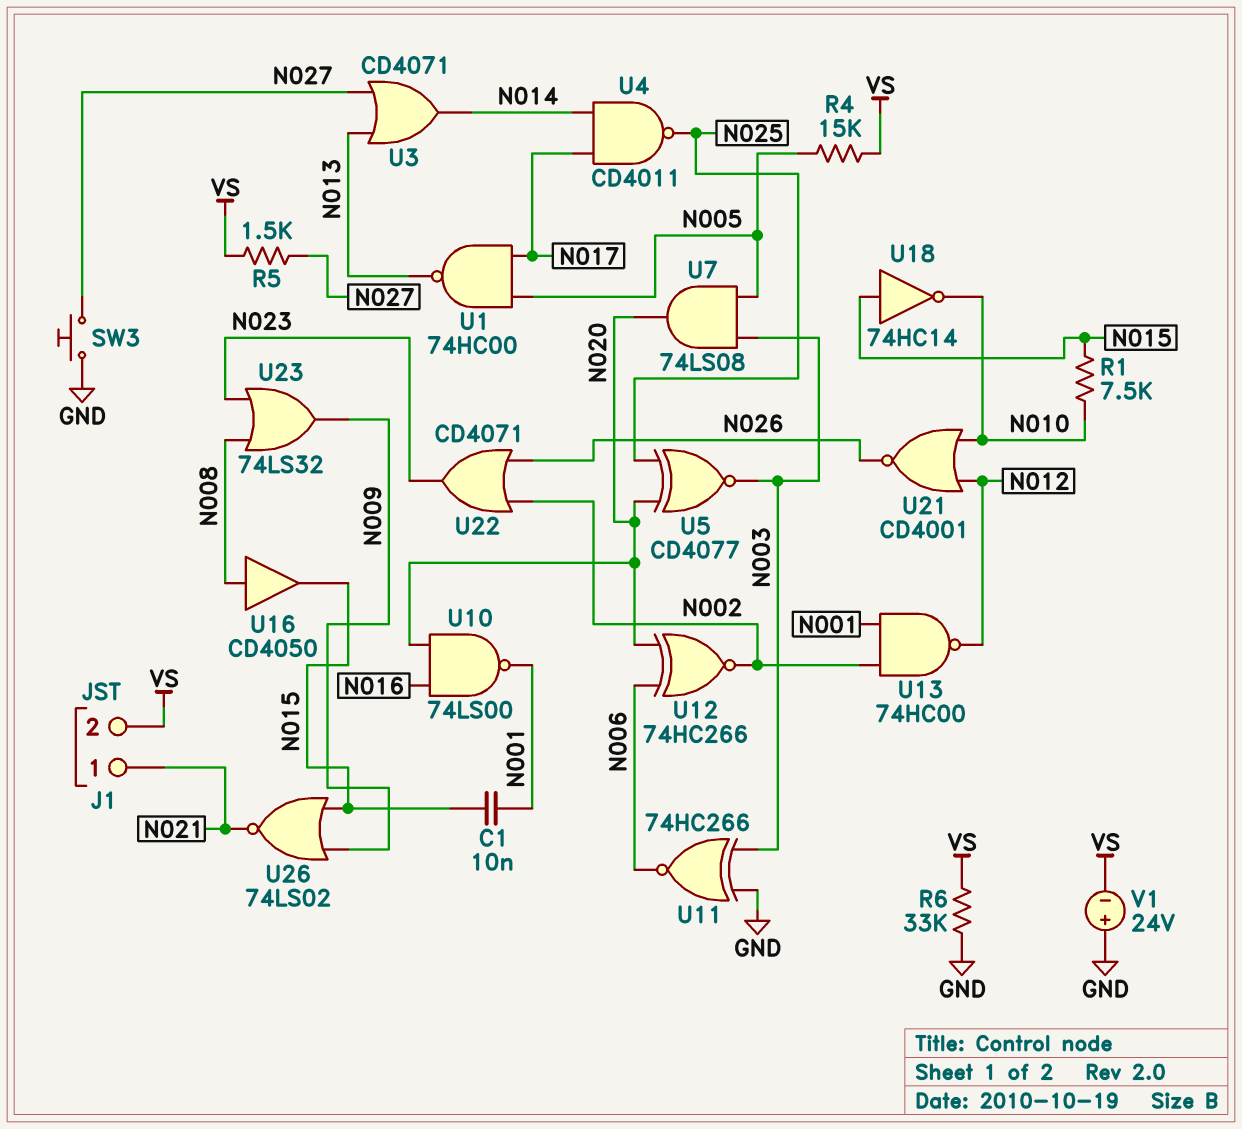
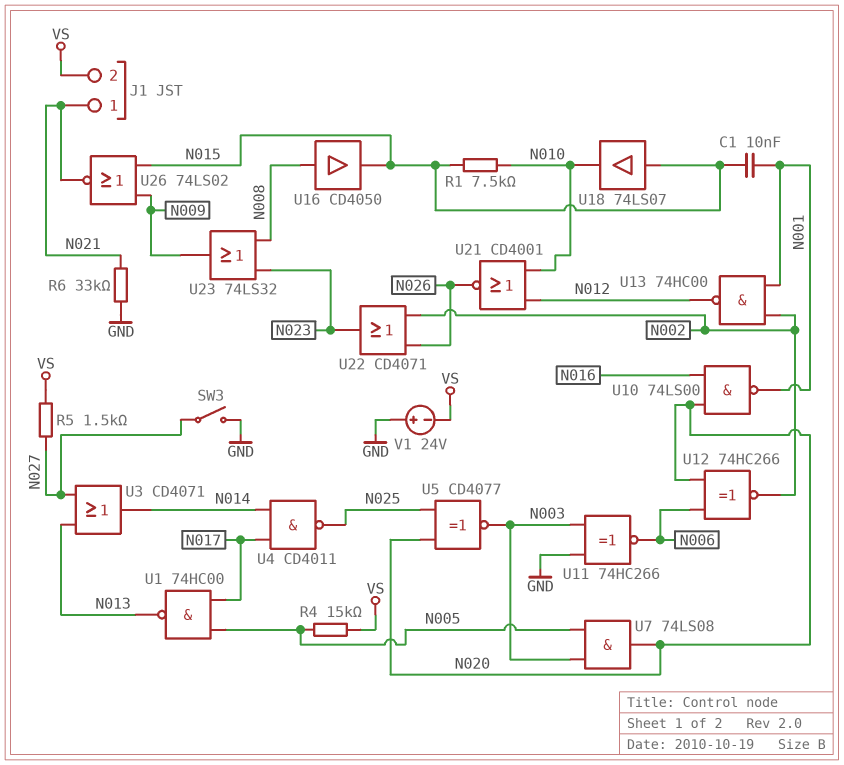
R6: 33k (GND, VS) -> 33k (GND, N021)
SW3: button (GND, N027) -> switch (GND, N027)
U18: NOT 74HC14 (in N015, out N010) -> buffer 74LS07 (in N015, out N010)

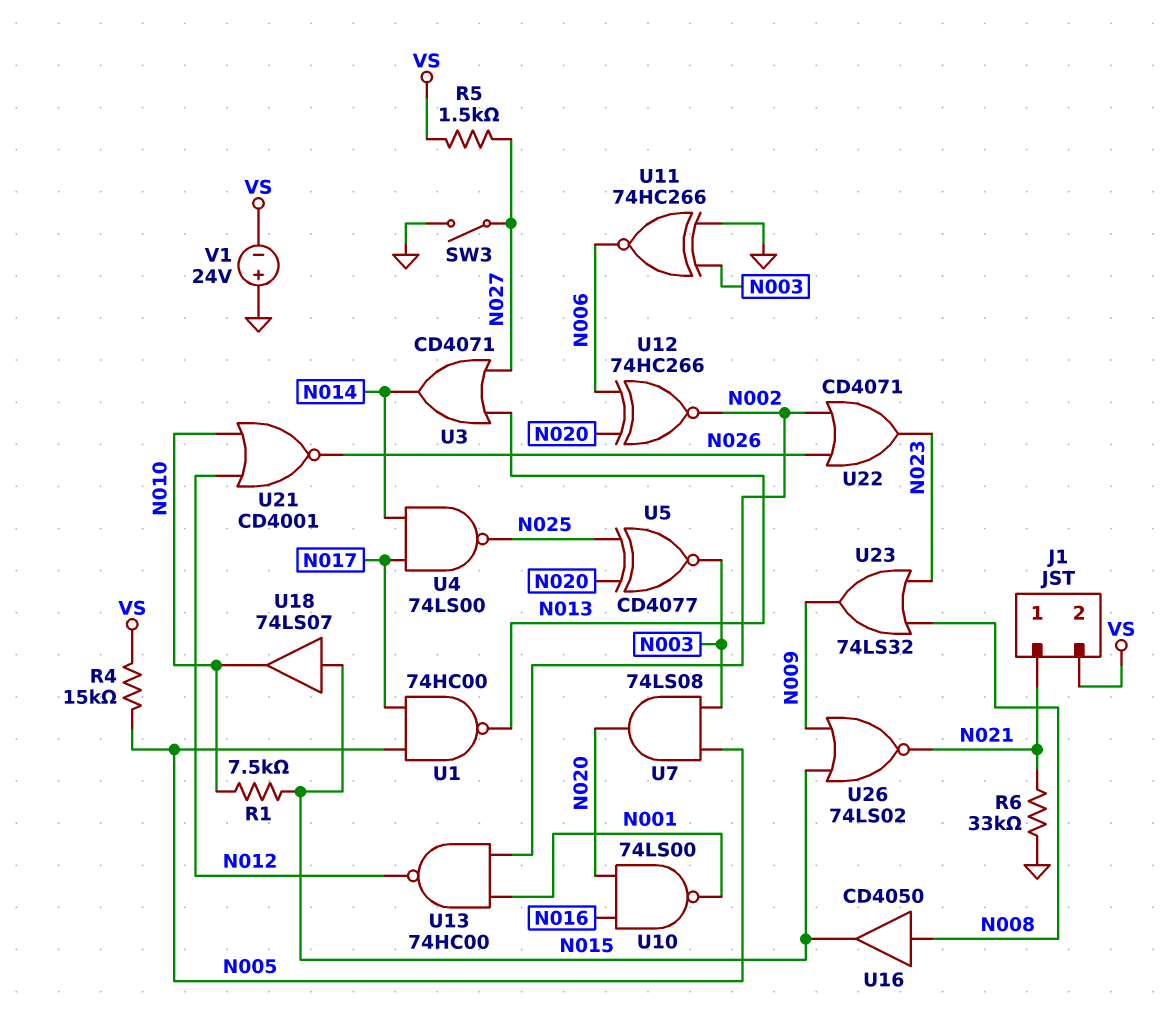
C1: 10nF (N001, N015) -> none
U4: NAND CD4011 (in N014, in N017, out N025) -> NAND 74LS00 (in N014, in N017, out N025)

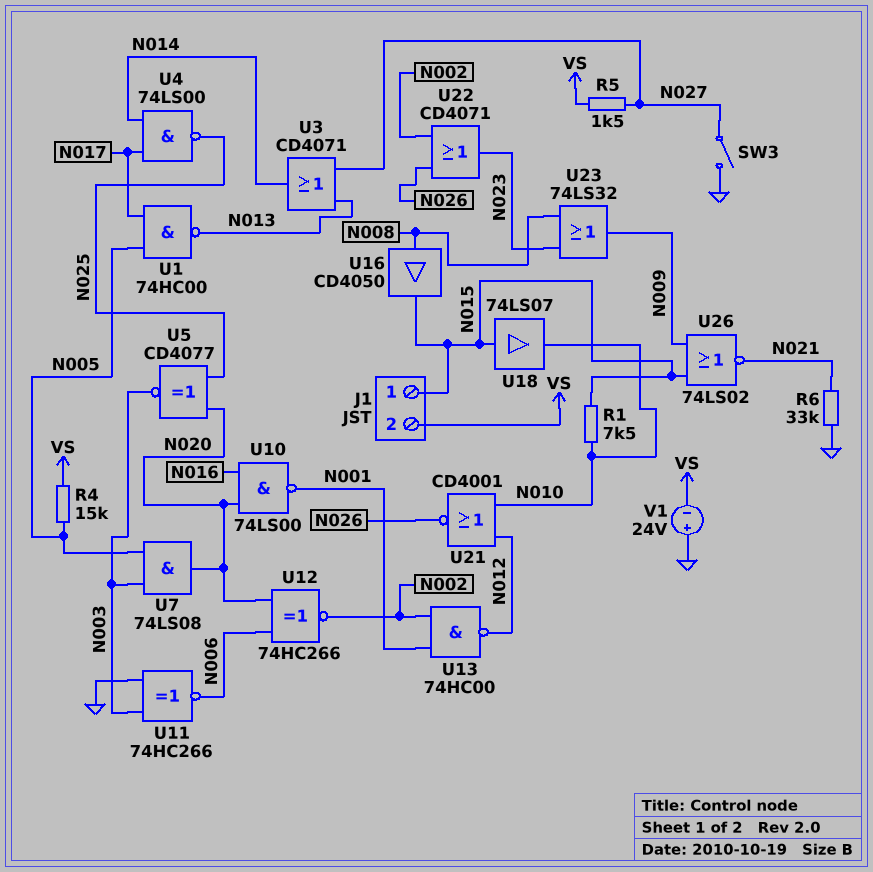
J1 pin 1: N021 -> N015

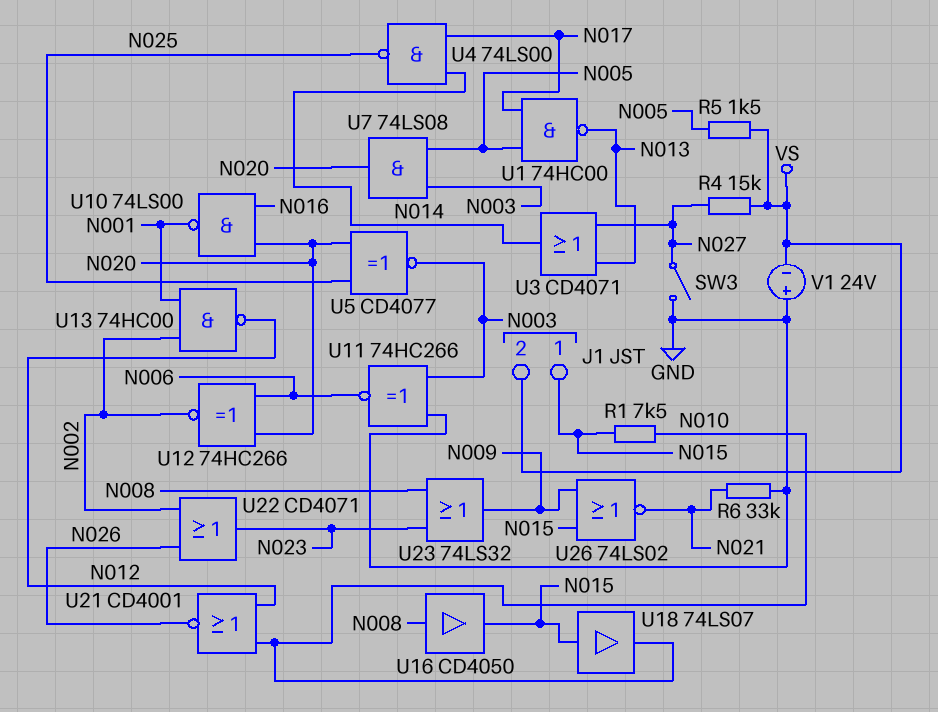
R4: 15k (N005, VS) -> 15k (N027, VS)
R5: 1.5k (N027, VS) -> 1.5k (N005, VS)

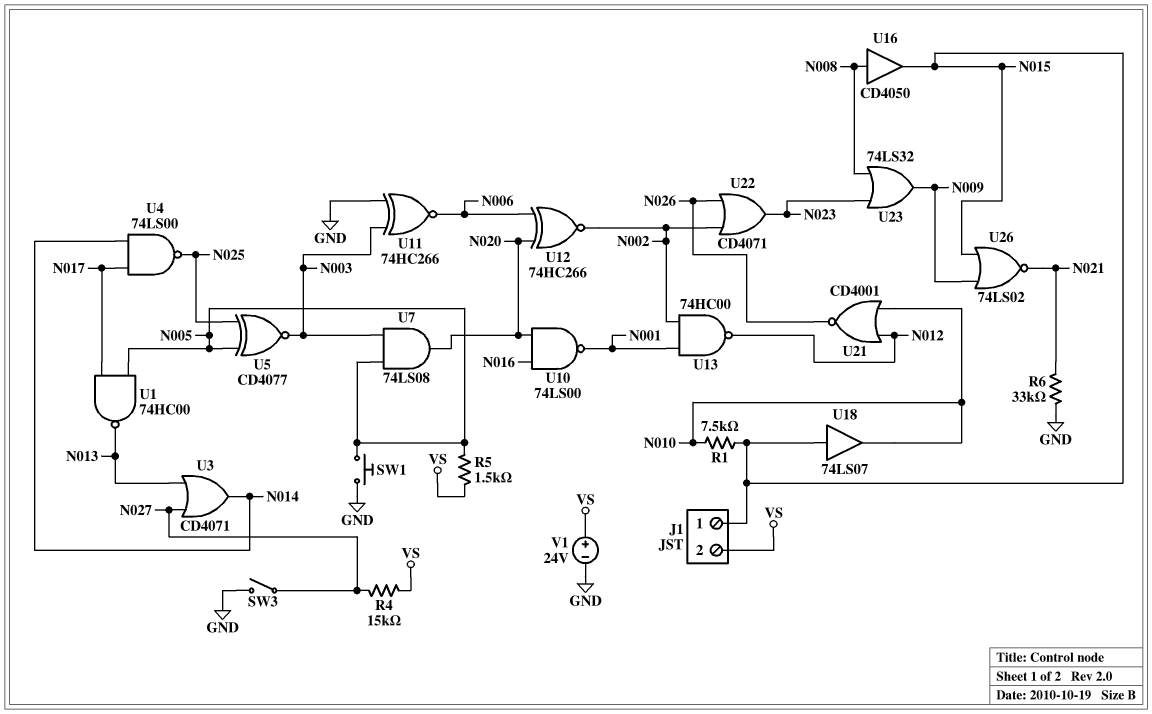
SW1: none -> button (GND, N005)
U5: XNOR CD4077 (in N020, in N025, out N003) -> XNOR CD4077 (in N005, in N025, out N003)
V1: 24V (plus GND, minus VS) -> 24V (plus VS, minus GND)

